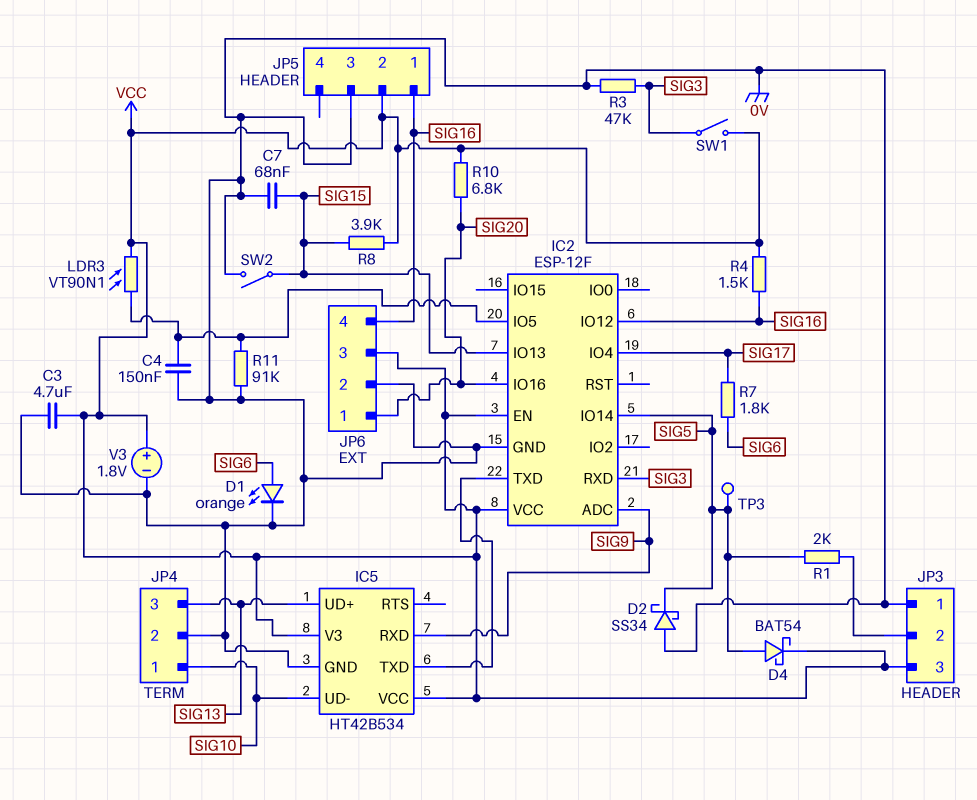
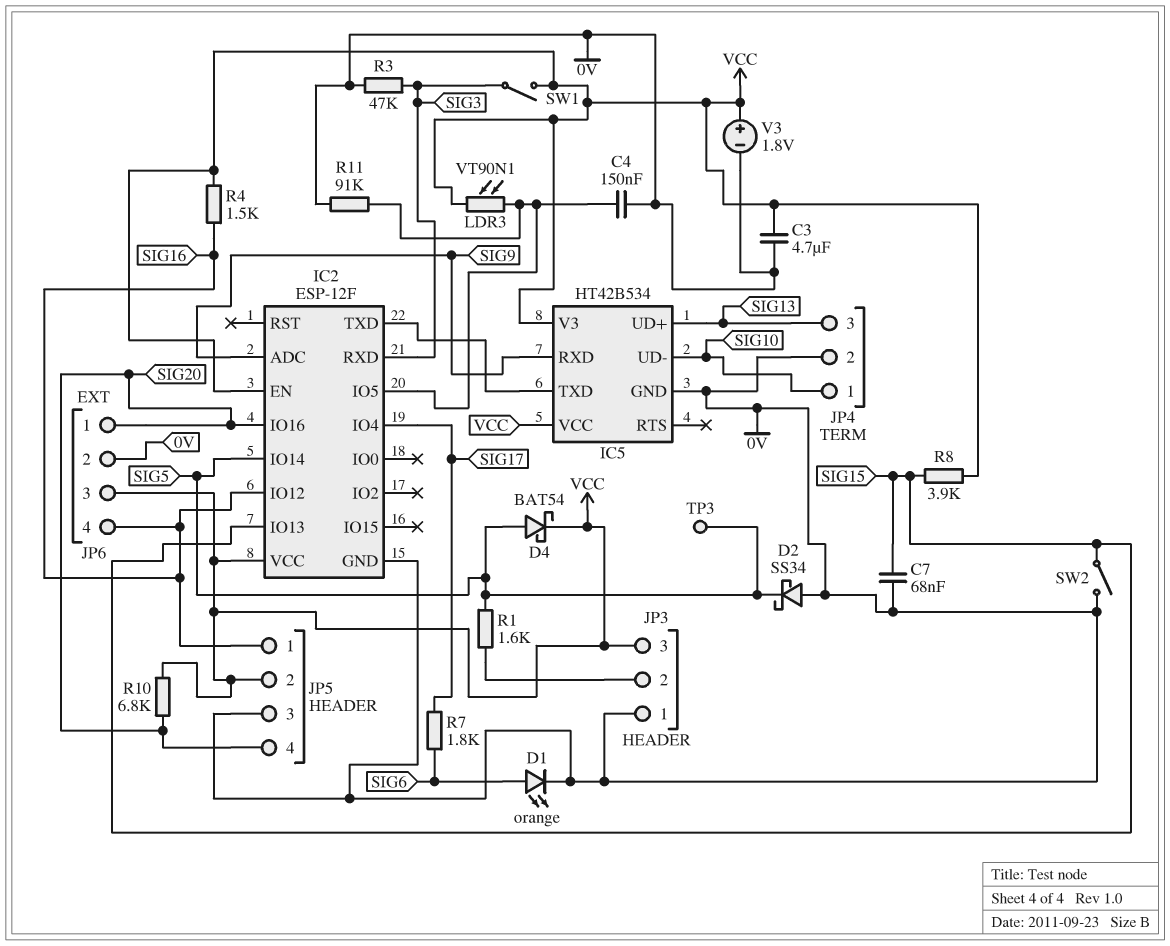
JP5 pin 4: none -> SIG20
R1: 2k (JP3/2, SIG5) -> 1.6k (JP3/2, SIG5)

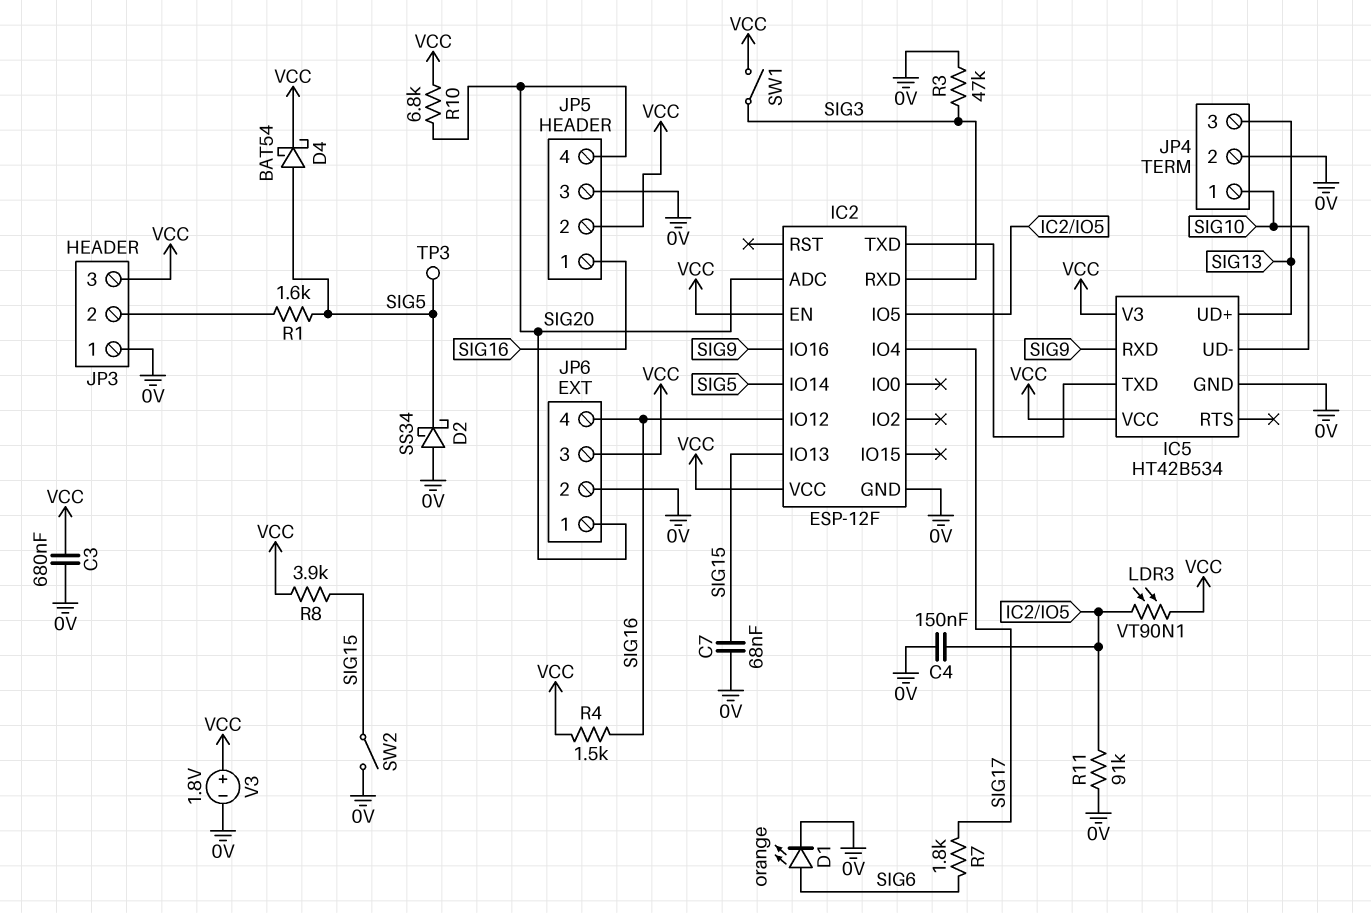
C3: 4.7uF (0V, VCC) -> 680nF (0V, VCC)
IC2 pin ADC: SIG9 -> SIG20
IC2 pin IO16: SIG20 -> SIG9

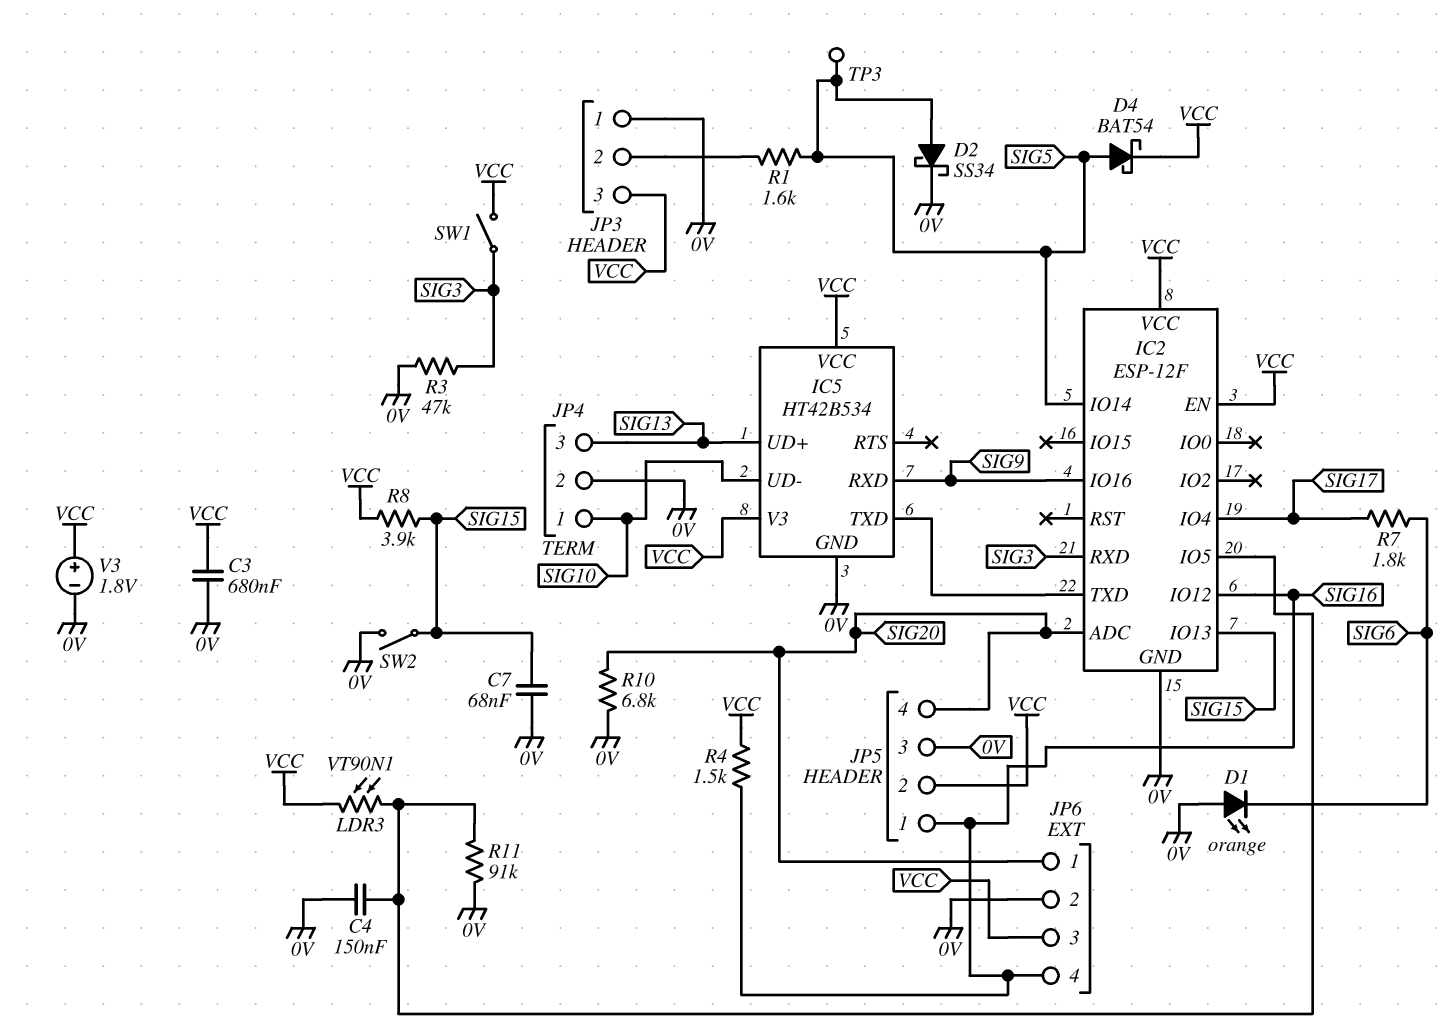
D1: LED orange (A SIG6, K 0V) -> LED orange (A 0V, K SIG6)
D2: schottky SS34 (A 0V, K SIG5) -> schottky SS34 (A SIG5, K 0V)
R10: 6.8k (SIG20, VCC) -> 6.8k (0V, SIG20)

